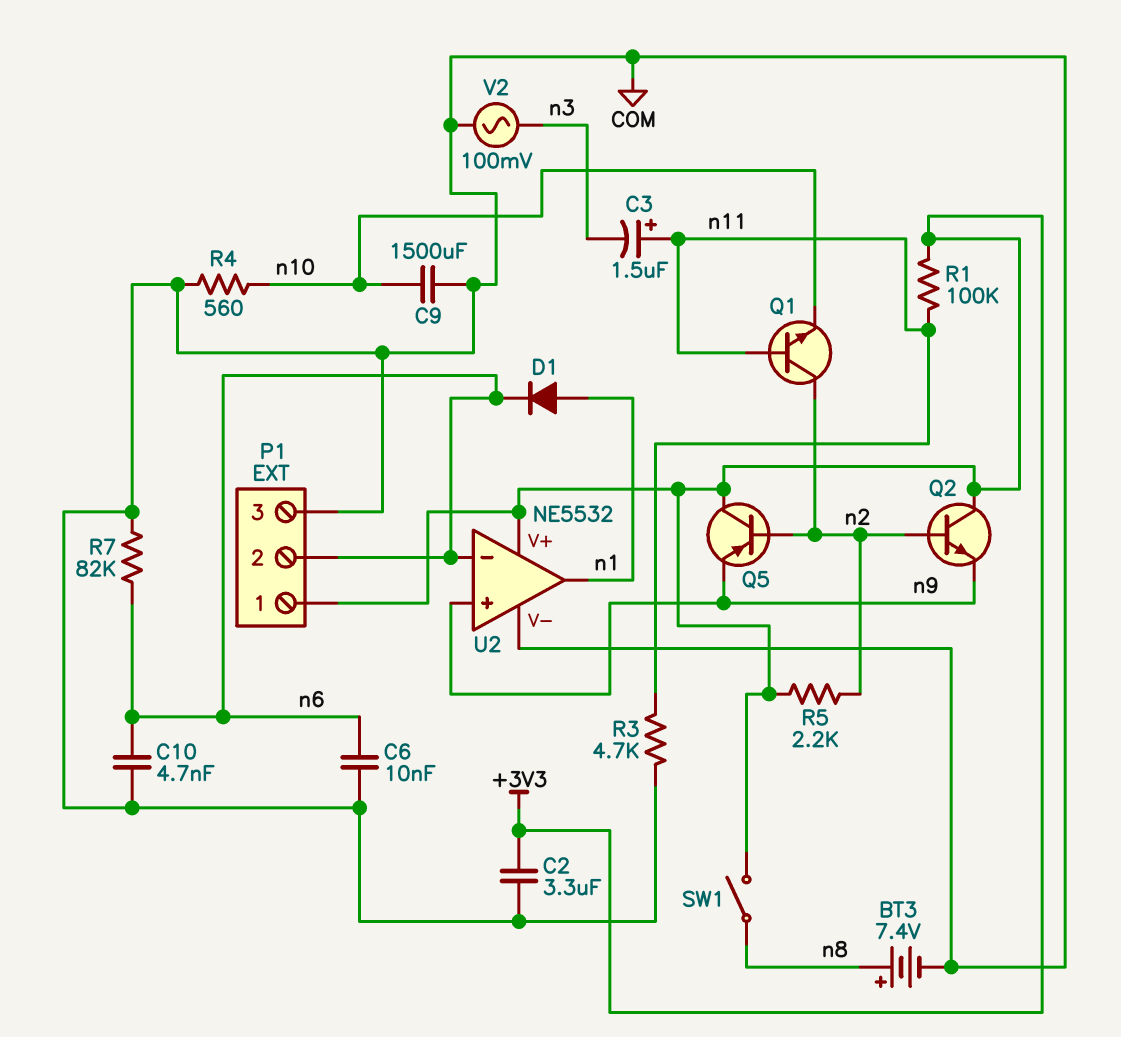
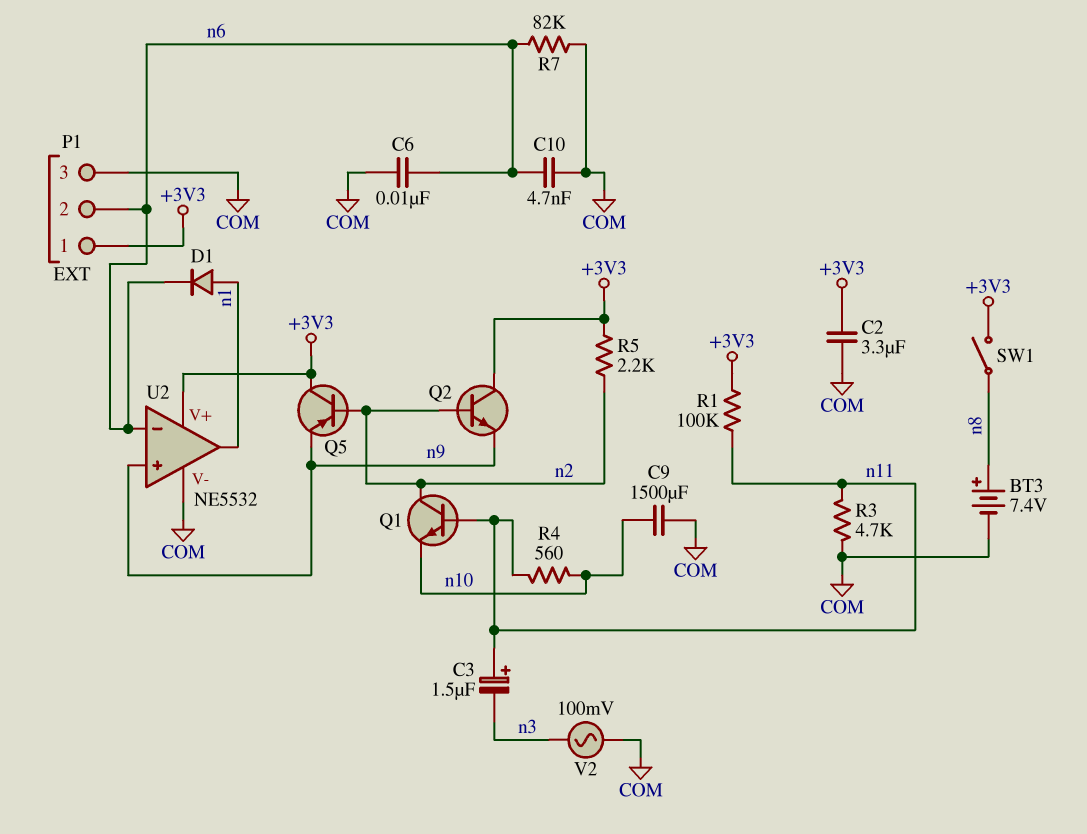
R4: 560 (COM, n10) -> 560 (n10, n11)

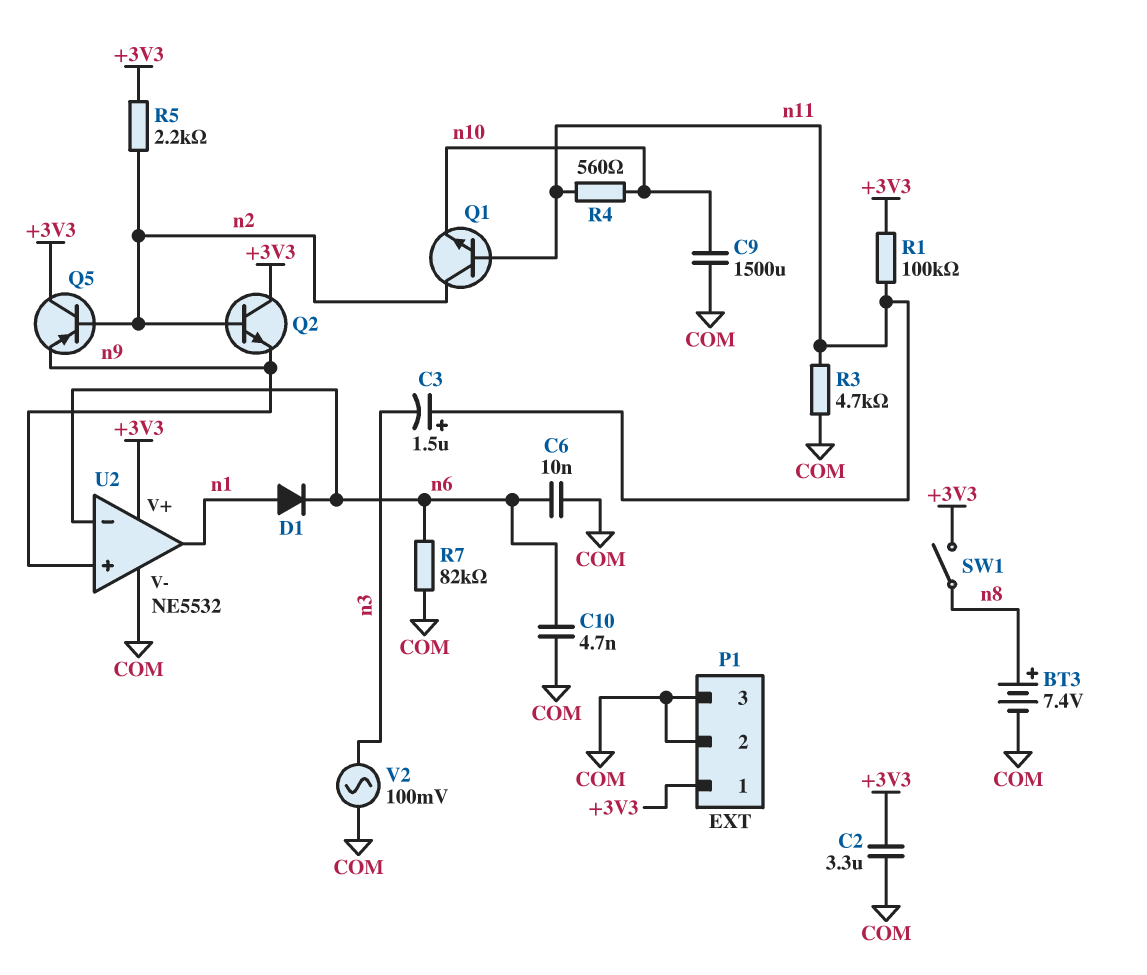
P1 pin 2: n6 -> COM

